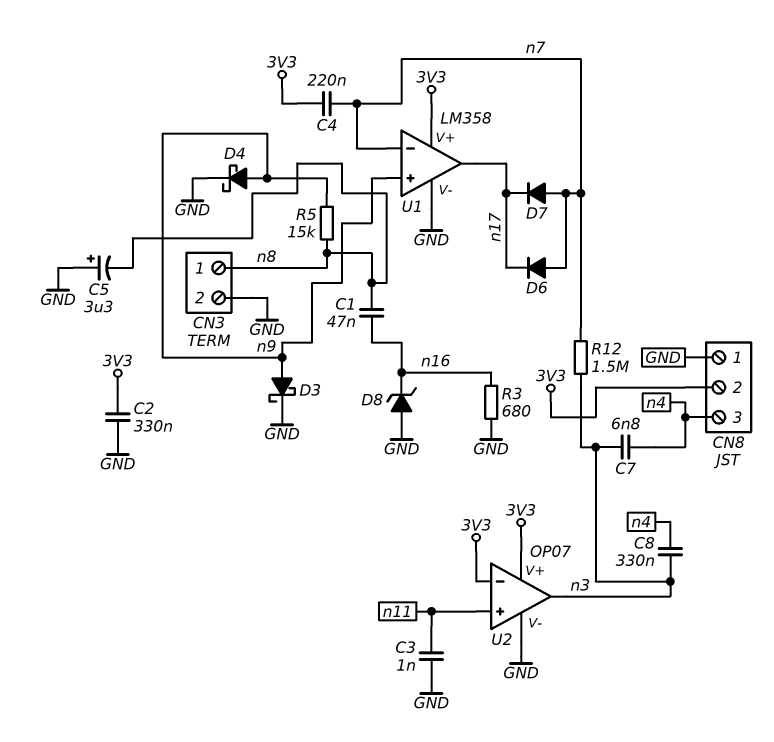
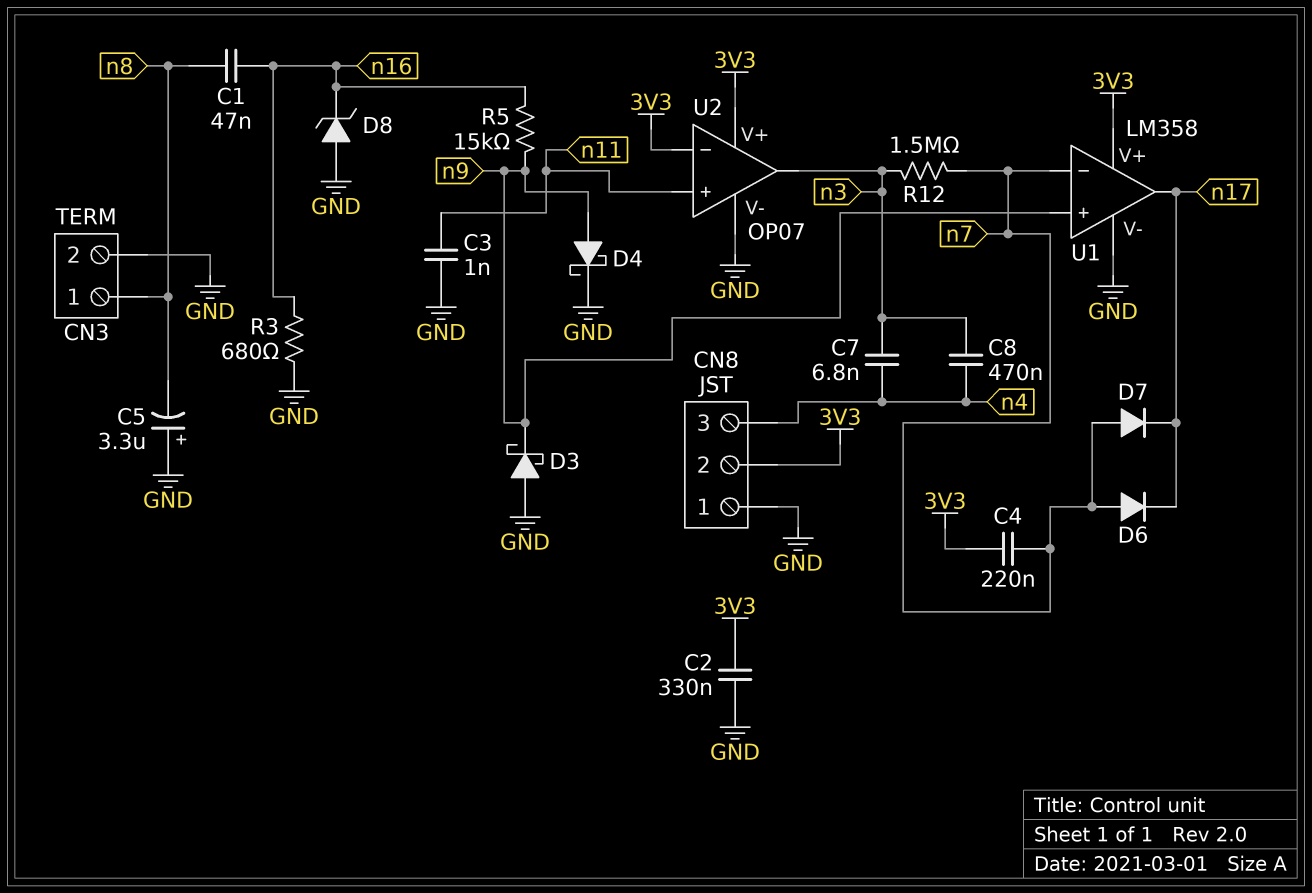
C8: 330nF (n3, n4) -> 470nF (n3, n4)
D3: schottky (A n9, K GND) -> schottky (A GND, K n9)
R5: 15k (n8, n9) -> 15k (n9, n16)

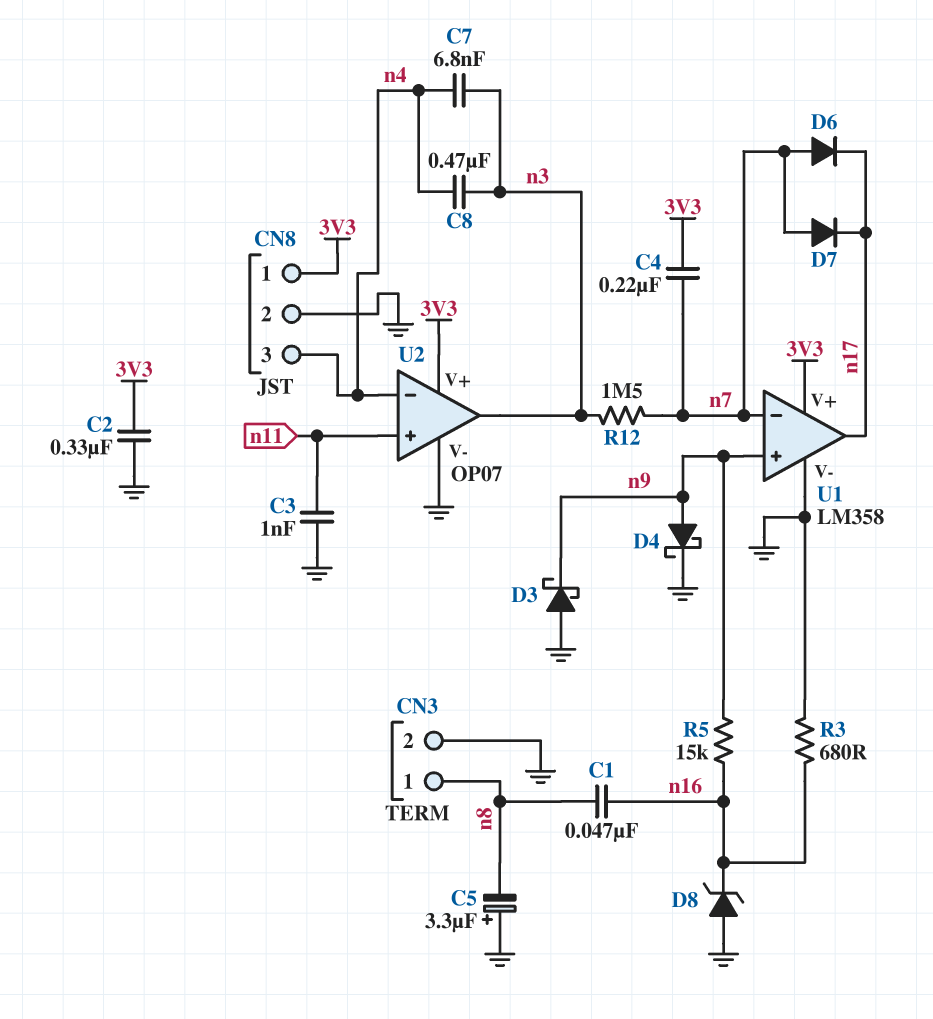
CN8 pin 1: GND -> 3V3
CN8 pin 2: 3V3 -> GND
U2 pin in-: 3V3 -> n4

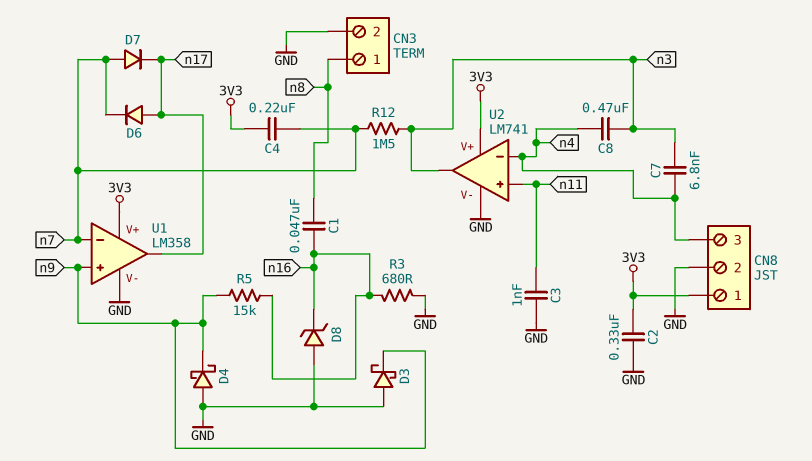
C5: 3.3uF (plus GND, minus n8) -> none
D4: schottky (A n9, K GND) -> schottky (A GND, K n9)
D6: diode (A n7, K n17) -> diode (A n17, K n7)
U2: OP07 -> LM741

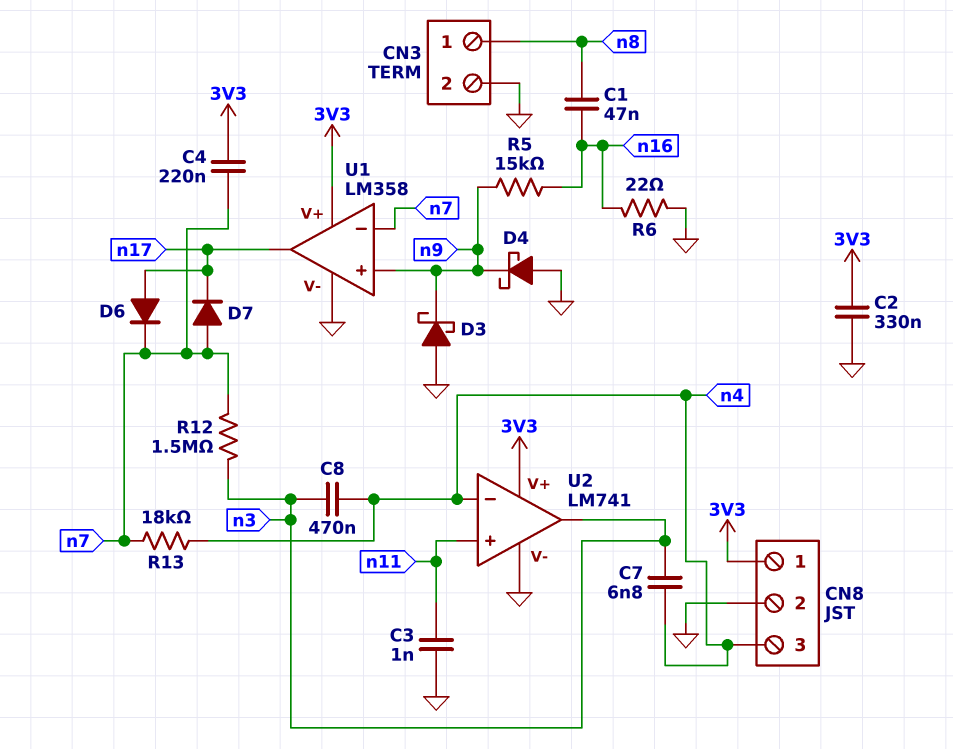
D8: zener (A GND, K n16) -> none
R3: 680 (GND, n16) -> none
R6: none -> 22 (GND, n16)
R13: none -> 18k (n4, n7)

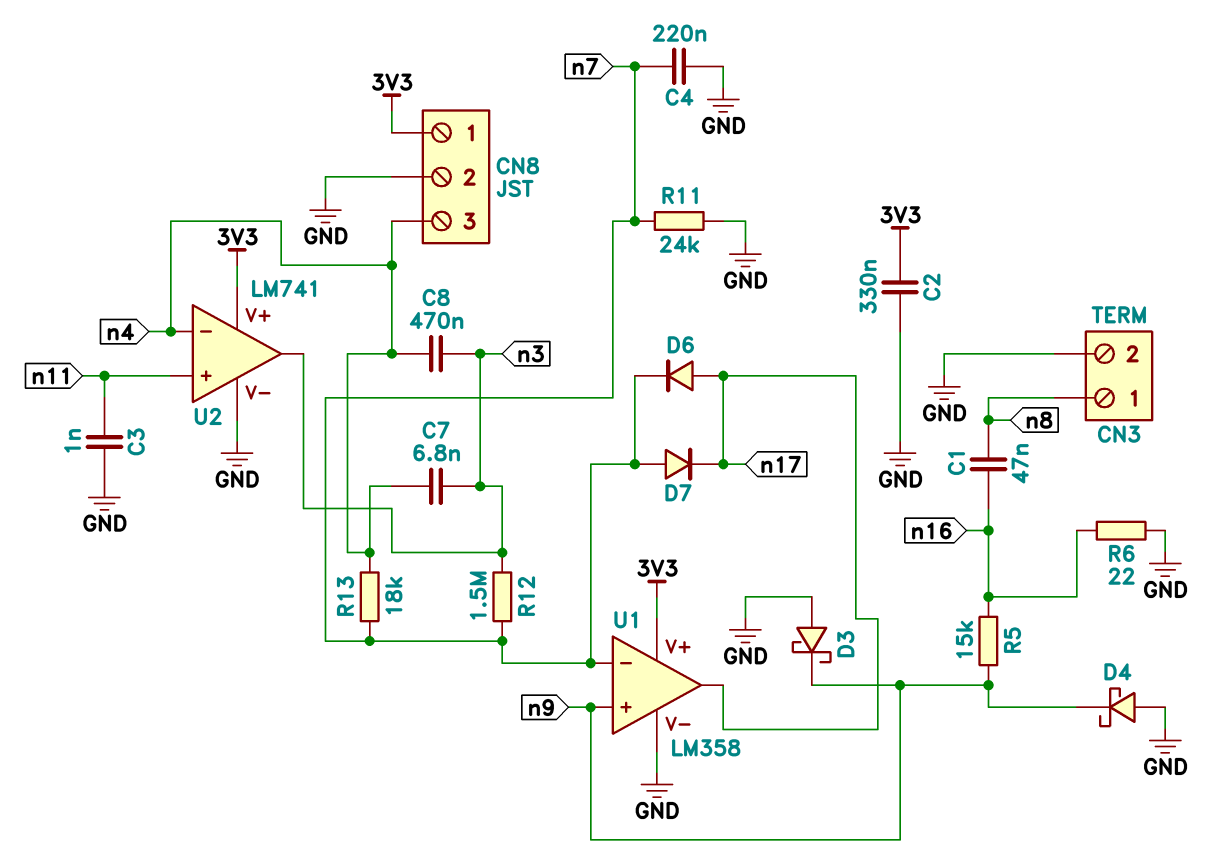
C4: 220nF (3V3, n7) -> 220nF (GND, n7)
R11: none -> 24k (GND, n7)

